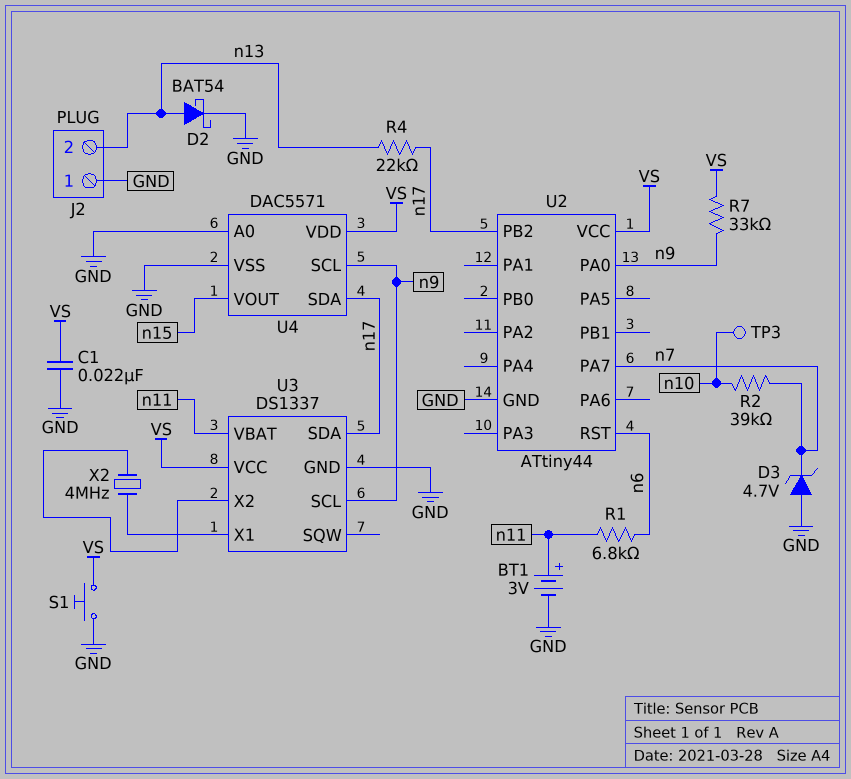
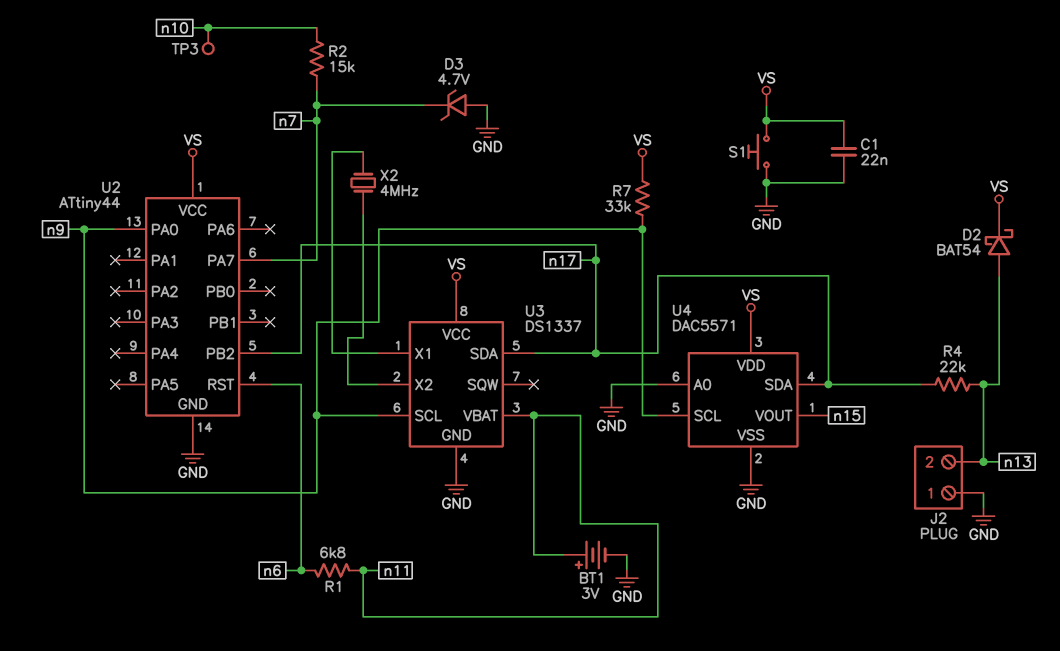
D2: schottky BAT54 (A n13, K GND) -> schottky BAT54 (A n13, K VS)
R2: 39k (n7, n10) -> 15k (n7, n10)

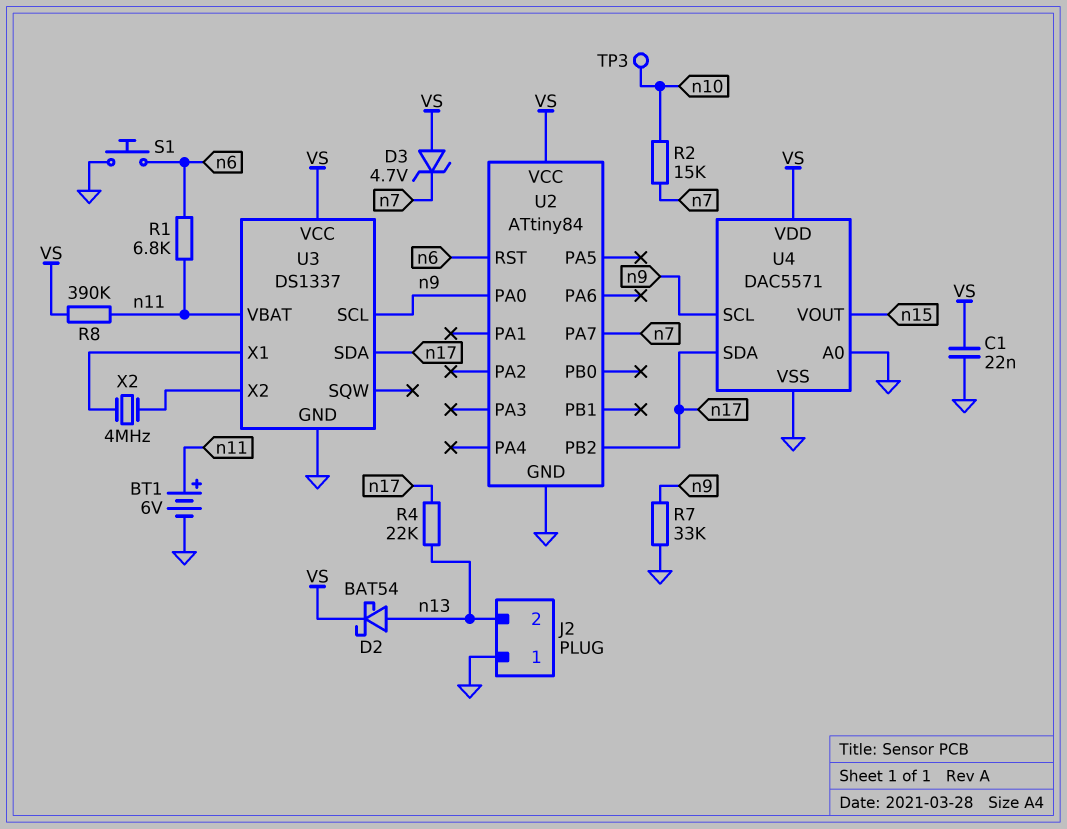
BT1: 3V (plus n11, minus GND) -> 6V (plus n11, minus GND)
D3: zener 4.7V (A GND, K n7) -> zener 4.7V (A VS, K n7)
R7: 33k (VS, n9) -> 33k (GND, n9)
R8: none -> 390k (VS, n11)
S1: button (GND, VS) -> button (GND, n6)
U2: ATtiny44 -> ATtiny84

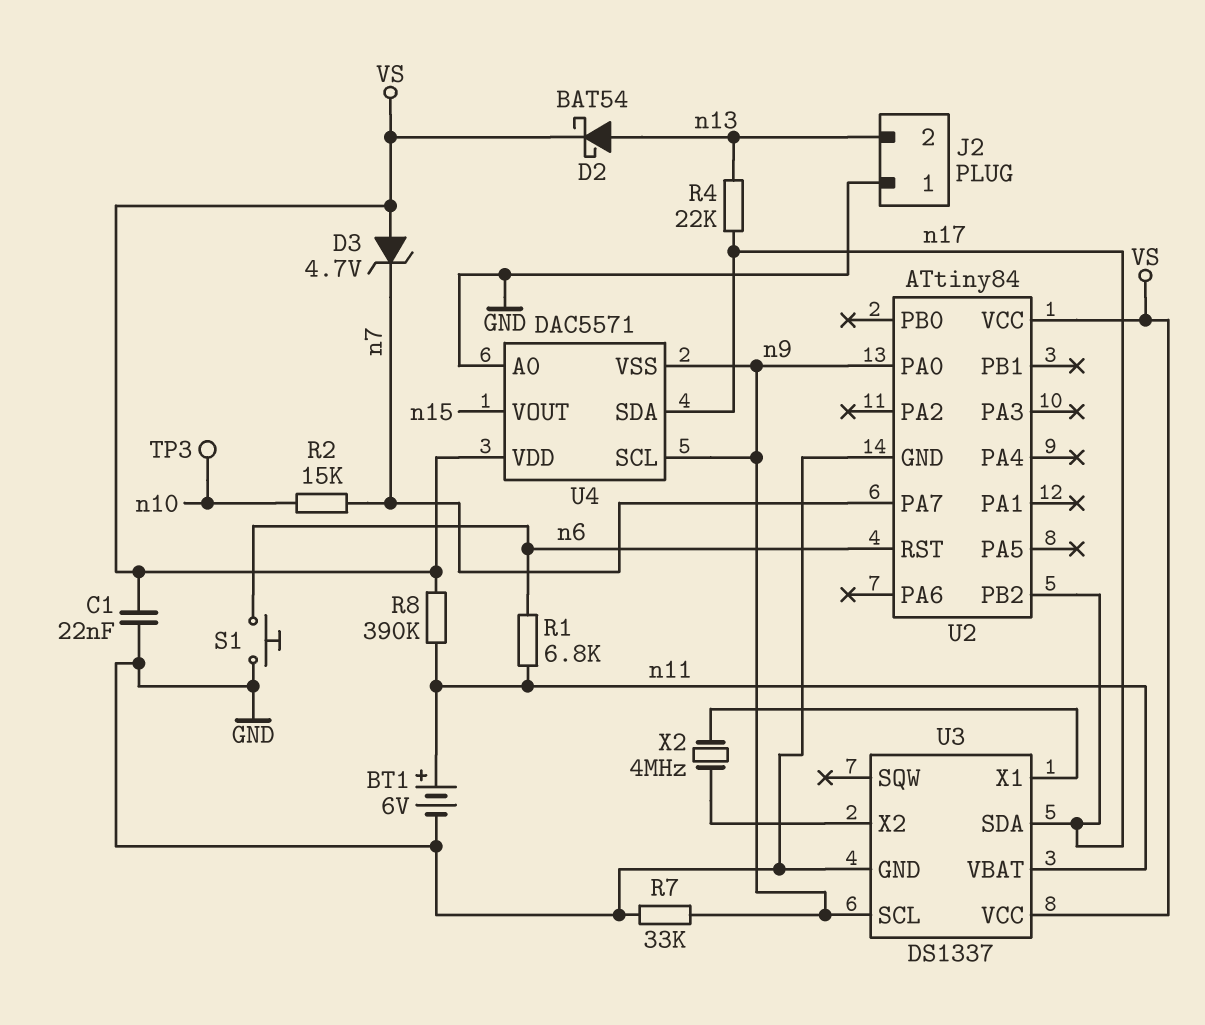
U4 pin VSS: GND -> n9

